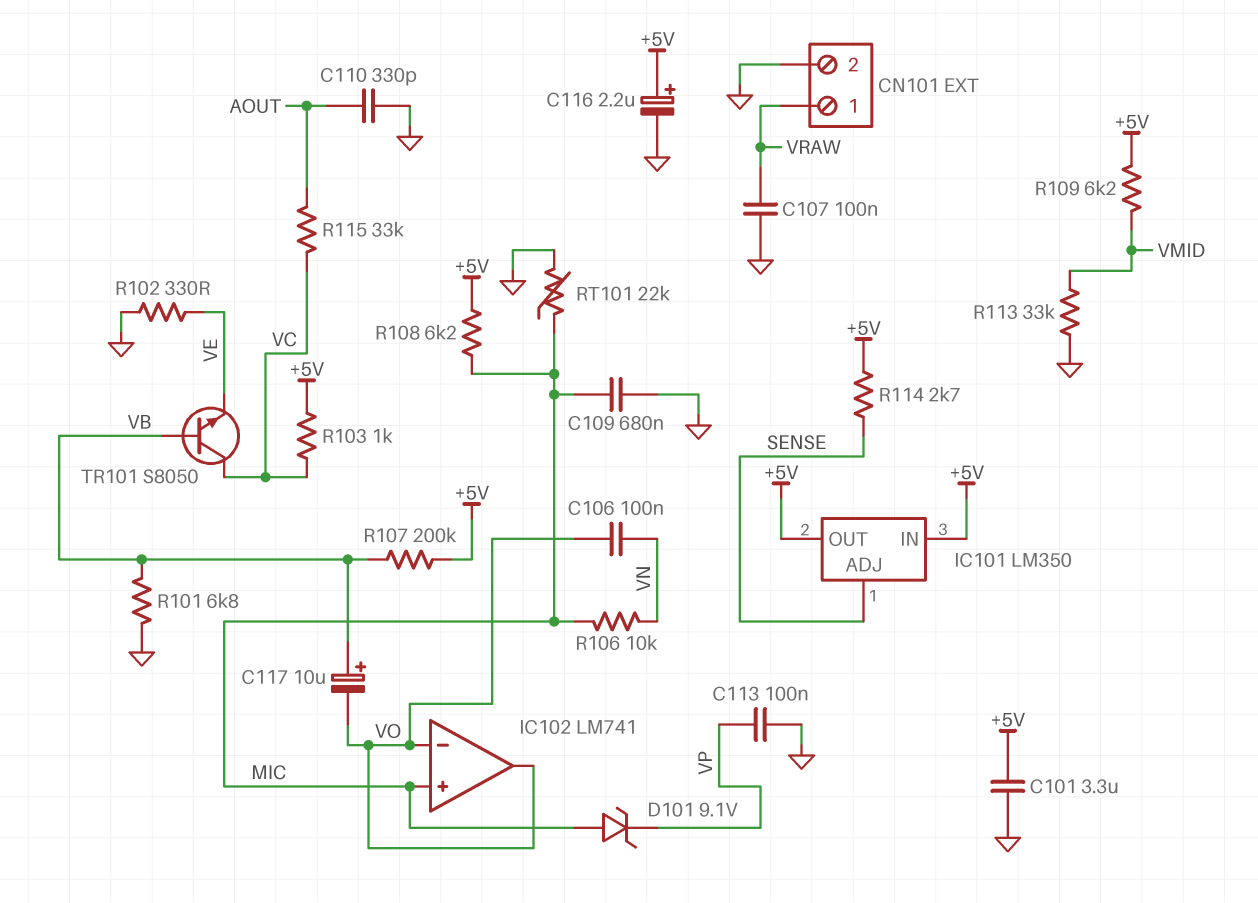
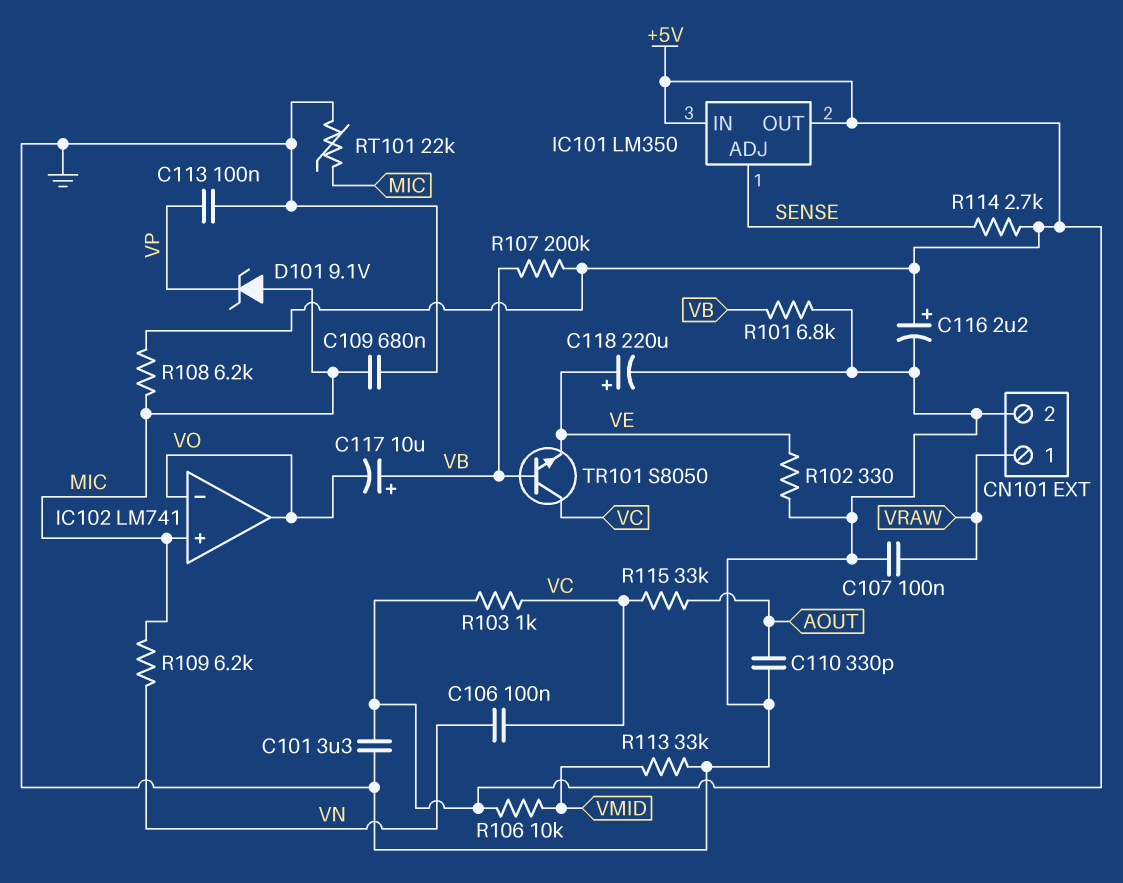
C106: 100nF (VN, VO) -> 100nF (VC, VN)
C118: none -> 220uF (plus VE, minus GND)
R106: 10k (MIC, VN) -> 10k (+5V, VMID)
R109: 6.2k (+5V, VMID) -> 6.2k (MIC, VN)

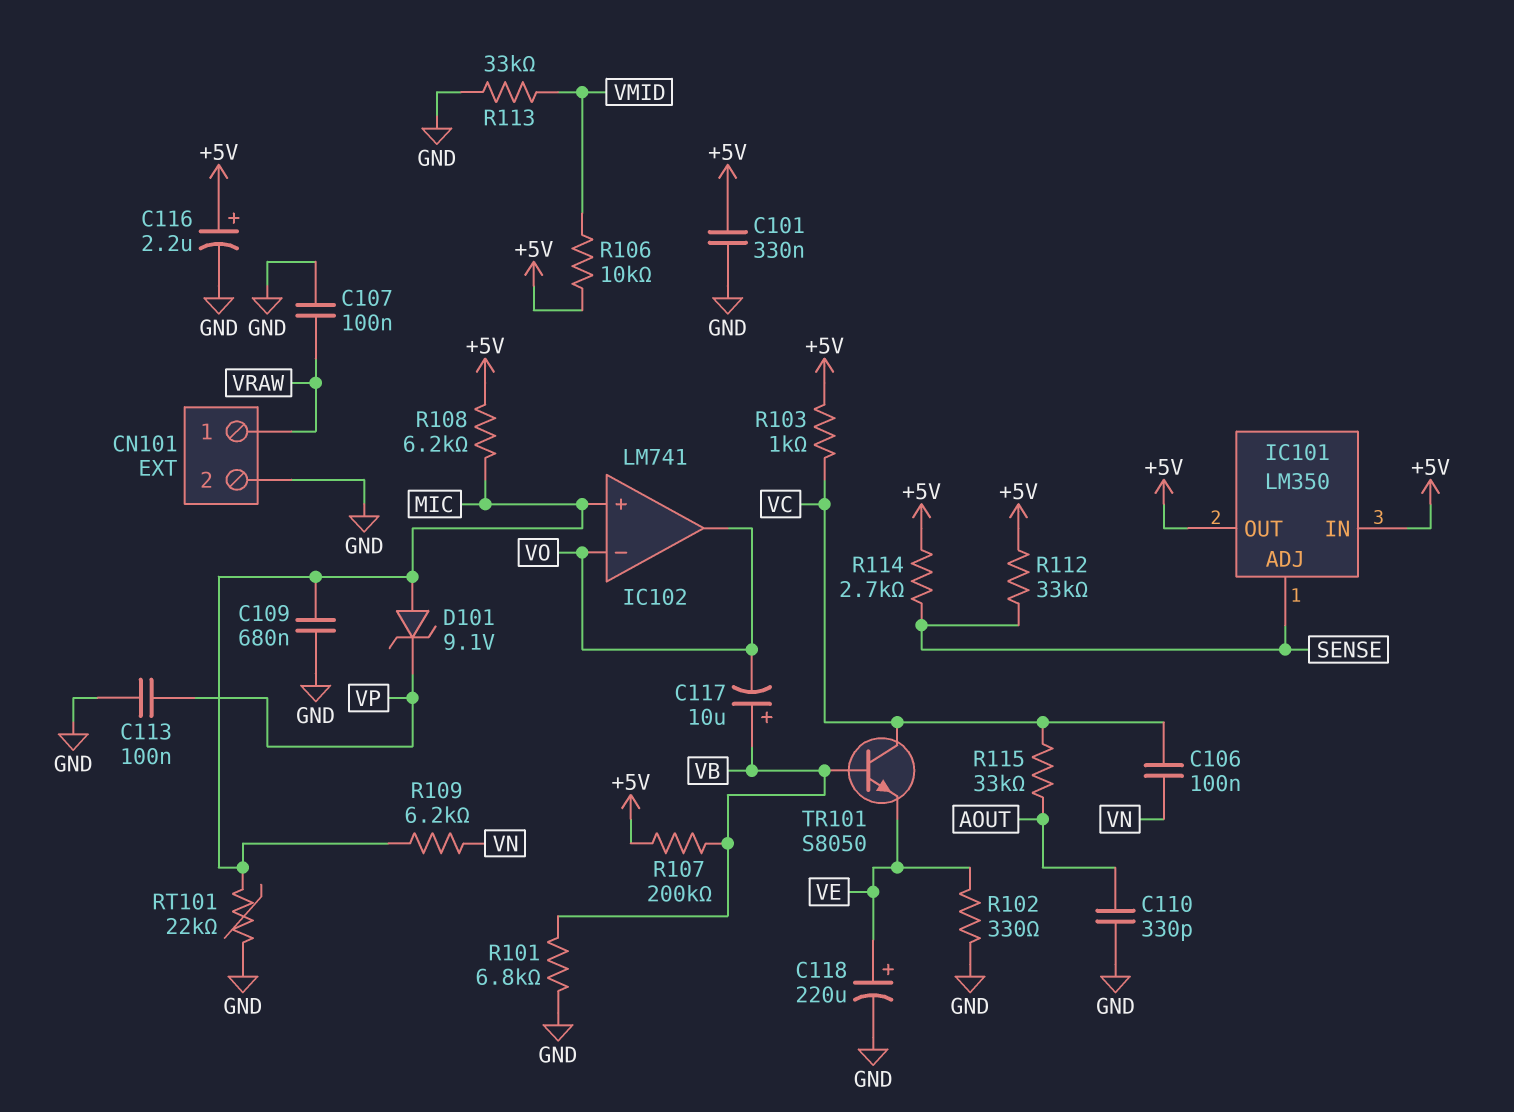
C101: 3.3uF (+5V, GND) -> 330nF (+5V, GND)
R112: none -> 33k (+5V, SENSE)

